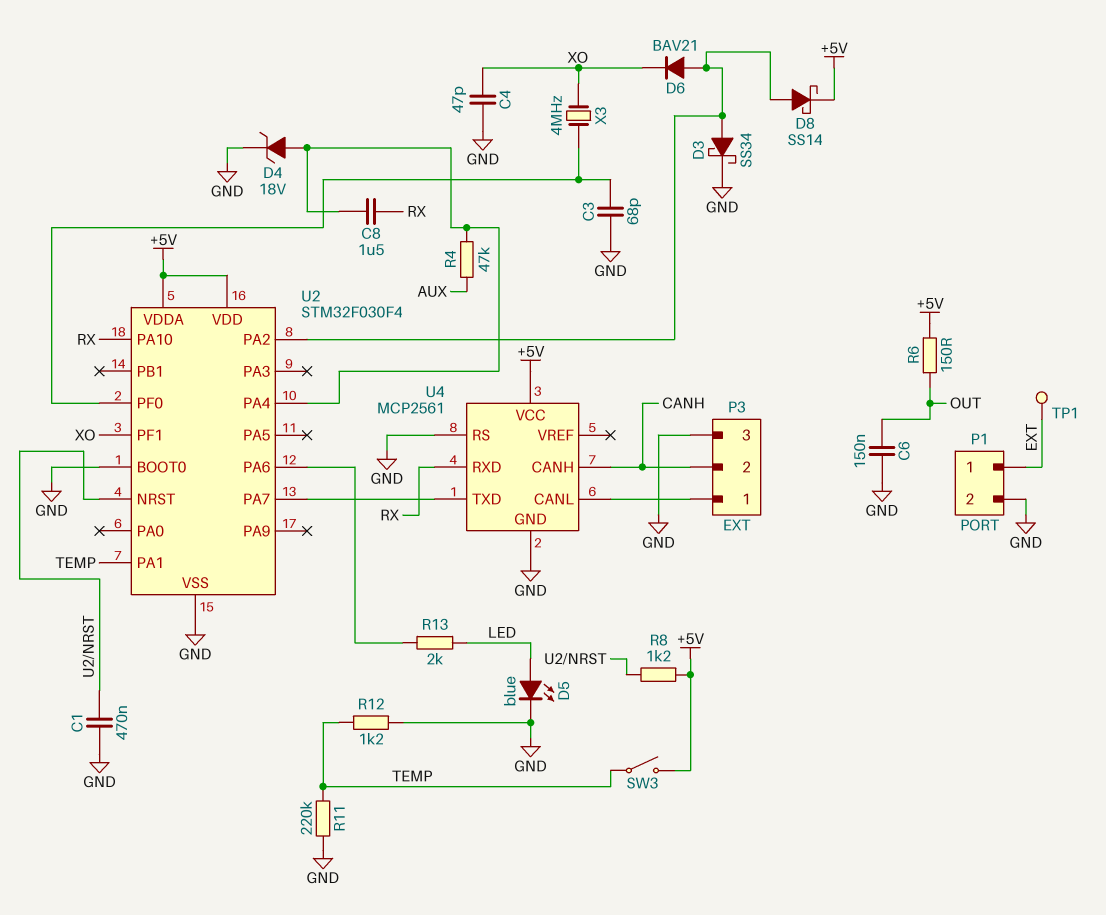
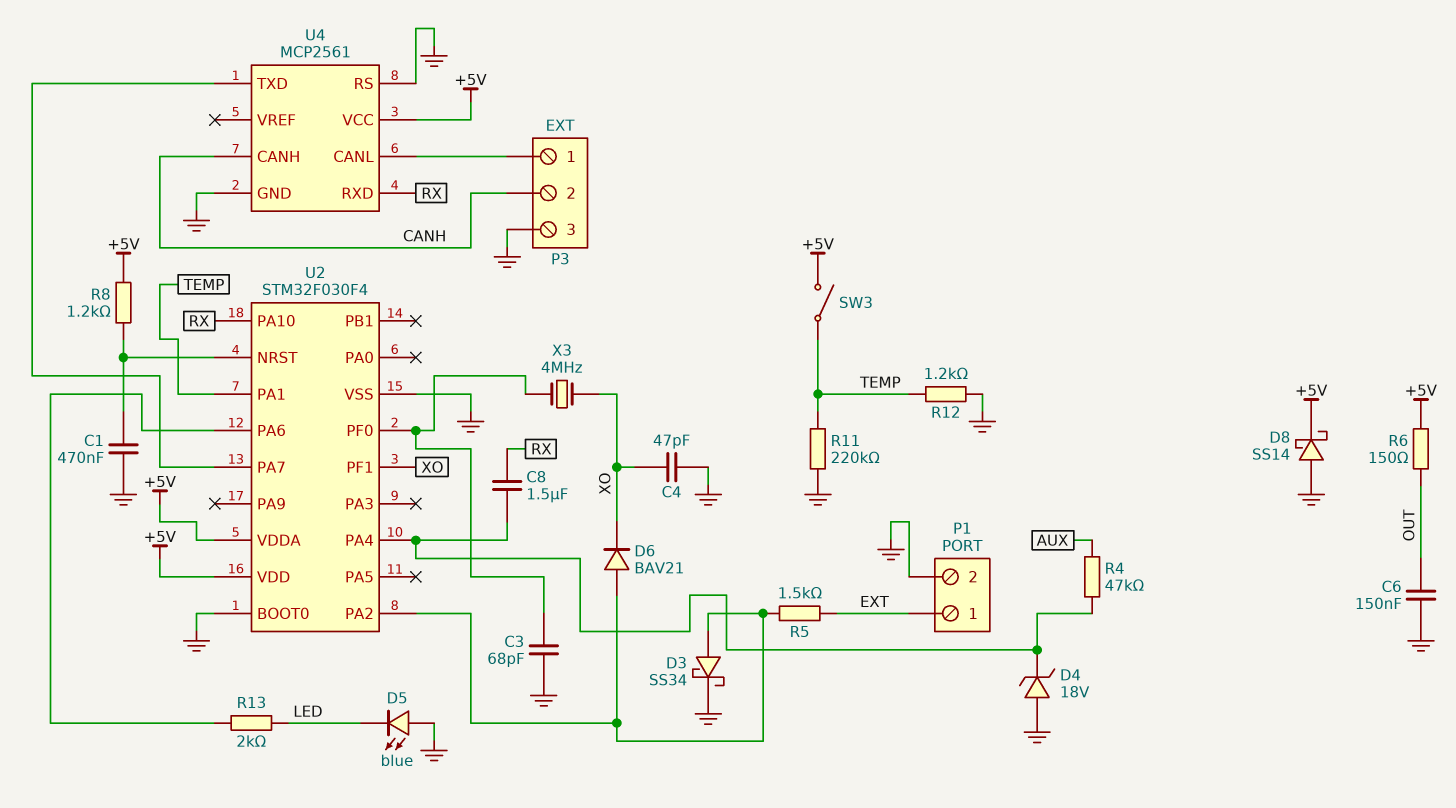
D4: zener 18V (A U2/PA4, K GND) -> zener 18V (A GND, K U2/PA4)
D5: LED blue (A LED, K GND) -> LED blue (A GND, K LED)
D8: schottky SS14 (A U2/PA2, K +5V) -> schottky SS14 (A GND, K +5V)
R5: none -> 1.5k (EXT, U2/PA2)
TP1: test point (EXT) -> none

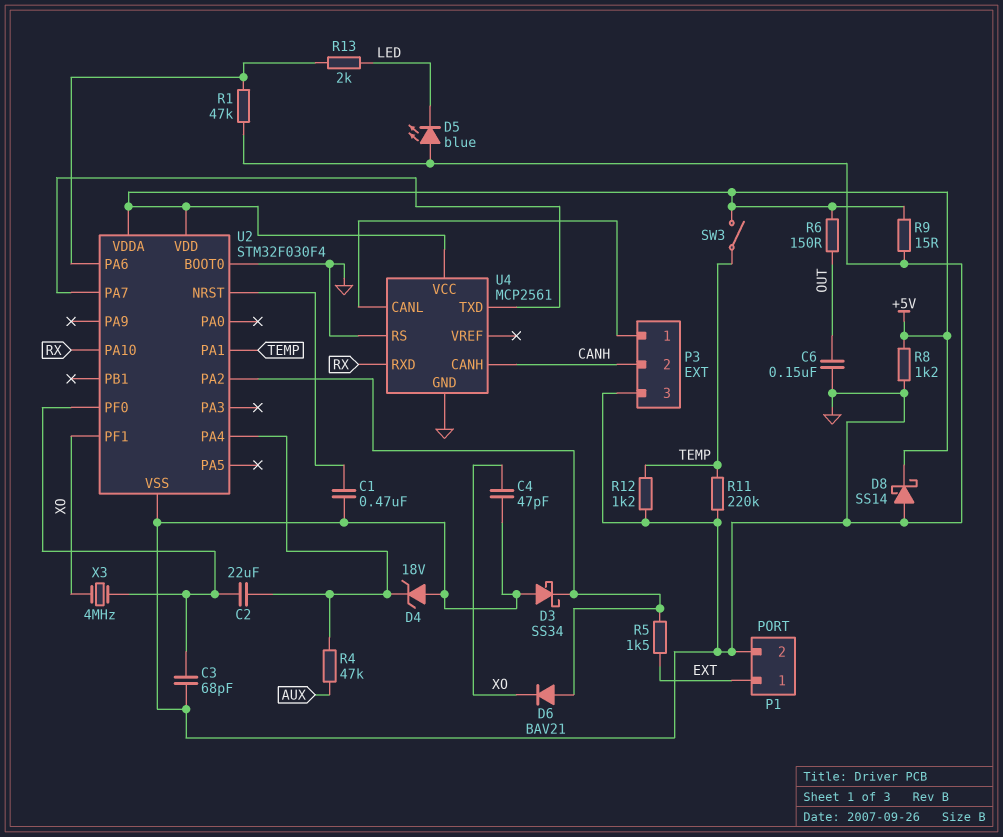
C2: none -> 22uF (U2/PA4, U2/PF0)
C8: 1.5uF (RX, U2/PA4) -> none
D3: schottky SS34 (A U2/PA2, K GND) -> schottky SS34 (A GND, K U2/PA2)
R1: none -> 47k (GND, U2/PA6)
R8: 1.2k (+5V, U2/NRST) -> 1.2k (+5V, GND)
R9: none -> 15 (+5V, GND)

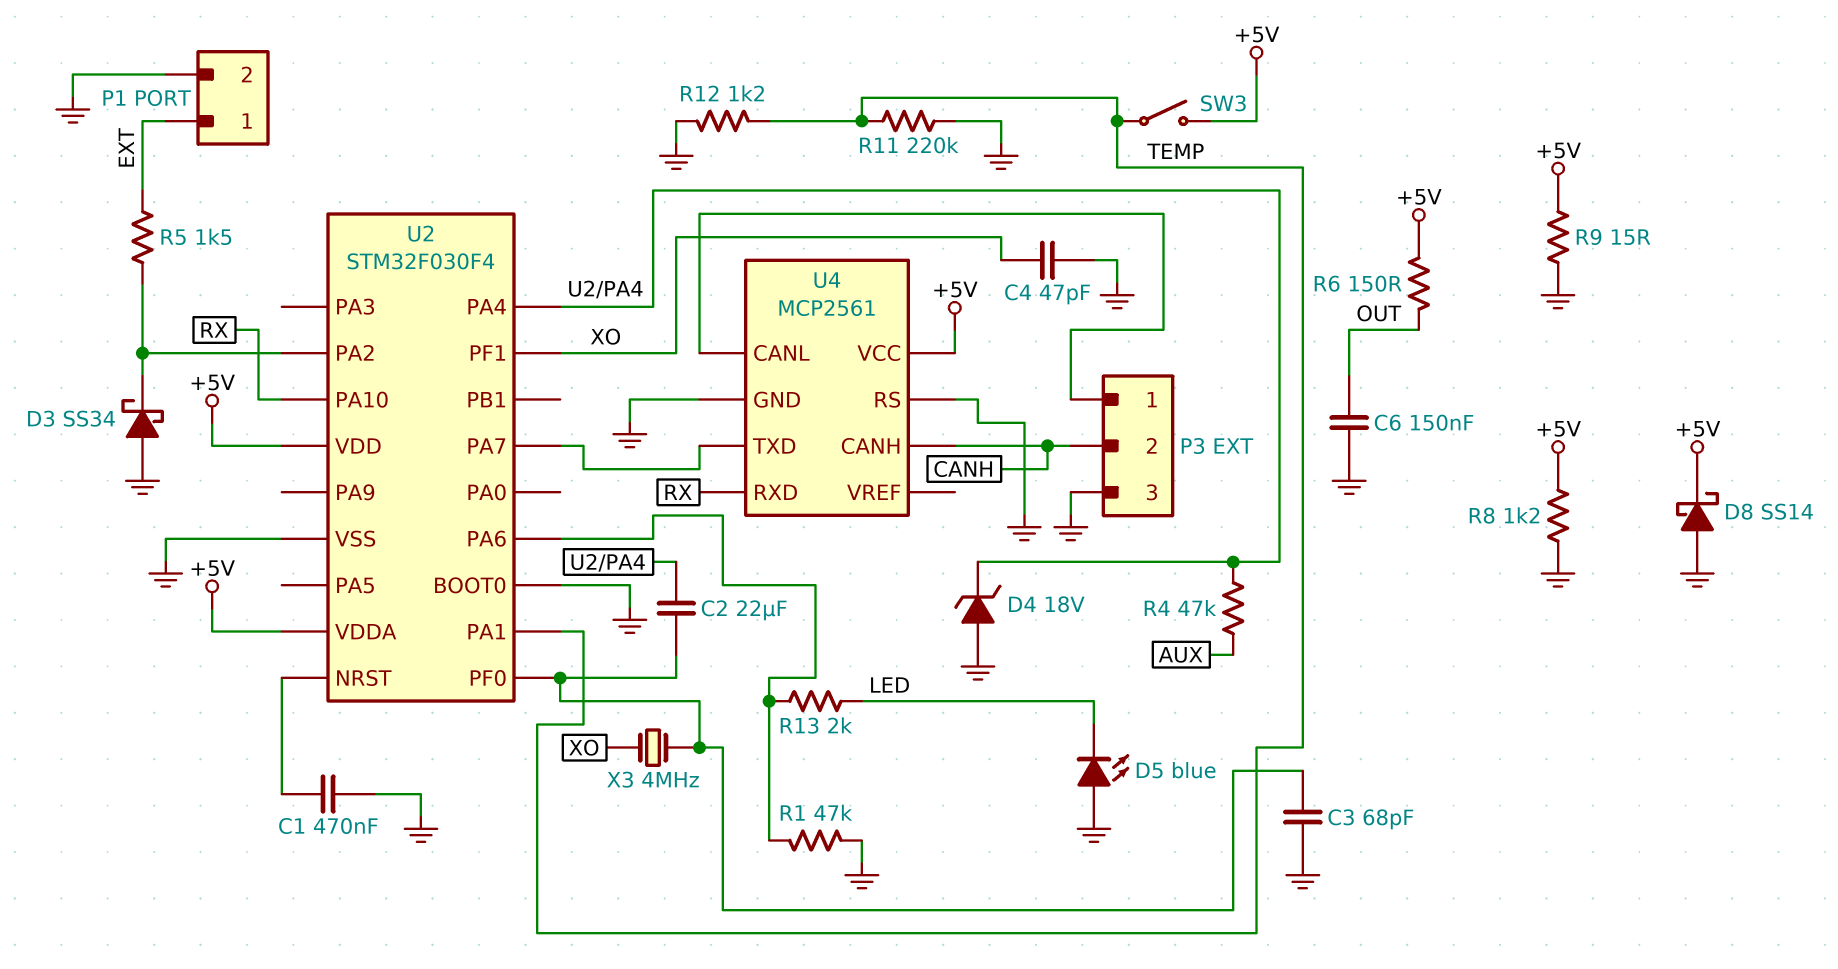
D6: diode BAV21 (A U2/PA2, K XO) -> none

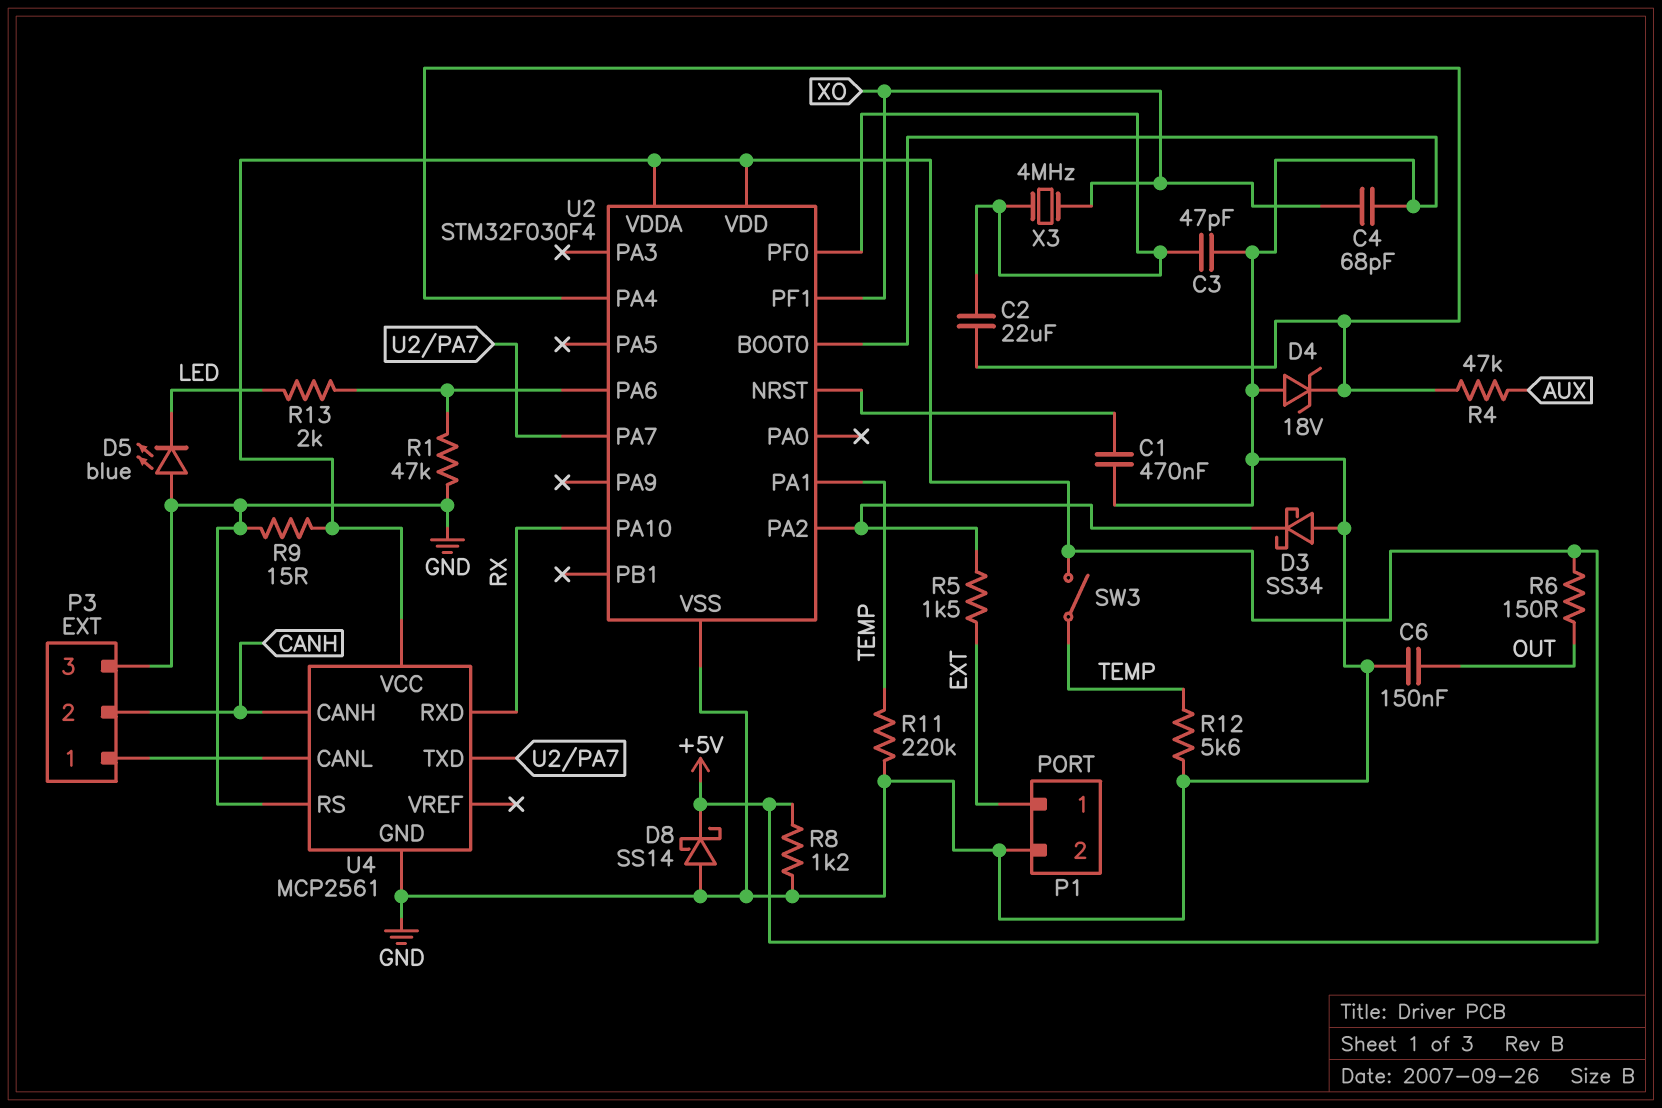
C3: 68pF (GND, U2/PF0) -> 47pF (GND, U2/PF0)
C4: 47pF (GND, XO) -> 68pF (GND, XO)
R12: 1.2k (GND, TEMP) -> 5.6k (GND, TEMP)

